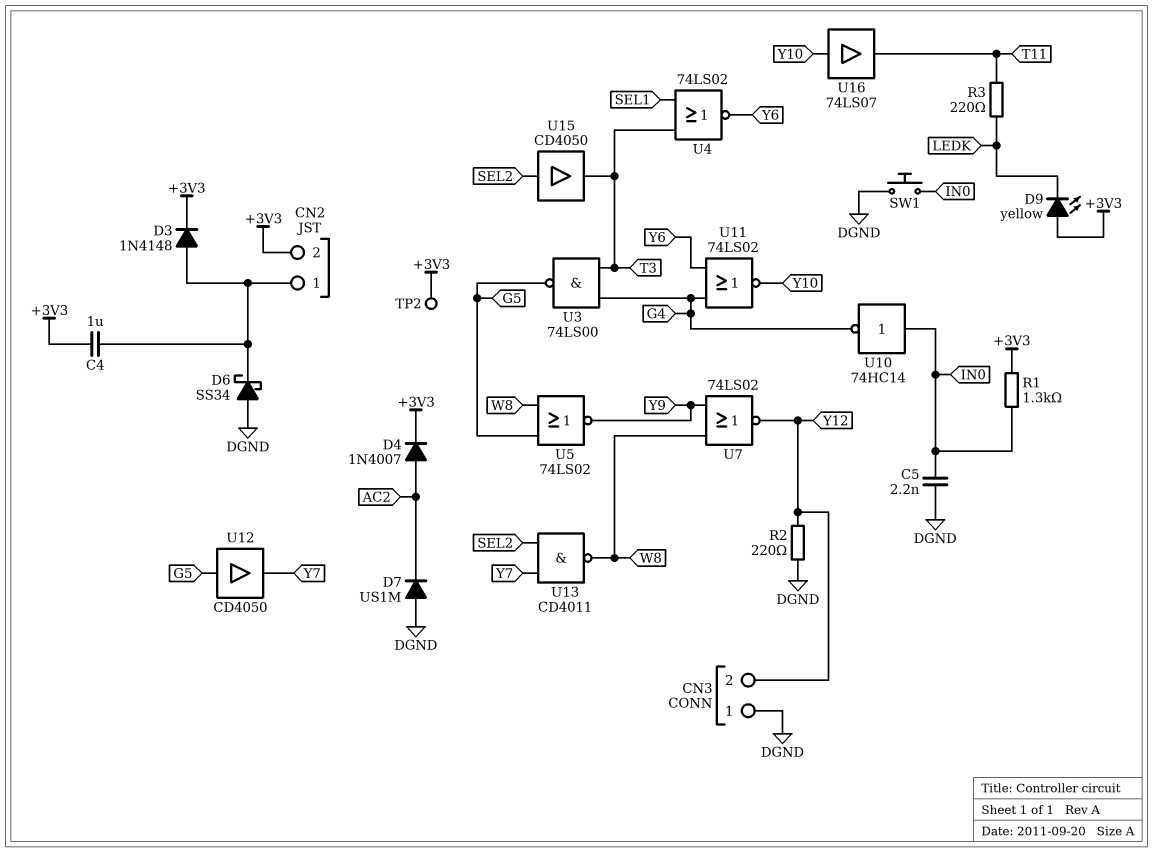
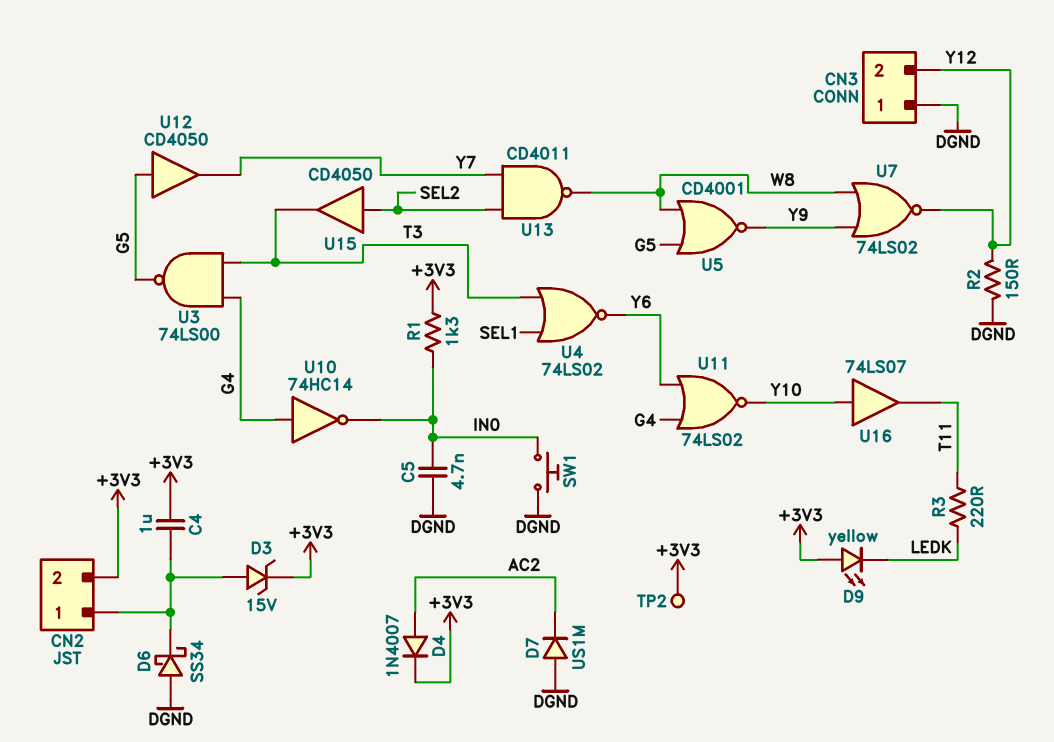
C5: 2.2nF (DGND, IN0) -> 4.7nF (DGND, IN0)
D3: diode 1N4148 (A CN2/1, K +3V3) -> zener 15V (A CN2/1, K +3V3)
R2: 220 (DGND, Y12) -> 150 (DGND, Y12)
U5: NOR 74LS02 (in G5, in W8, out Y9) -> NOR CD4001 (in G5, in W8, out Y9)
U10: NOT 74HC14 (in IN0, out G4) -> NOT 74HC14 (in G4, out IN0)

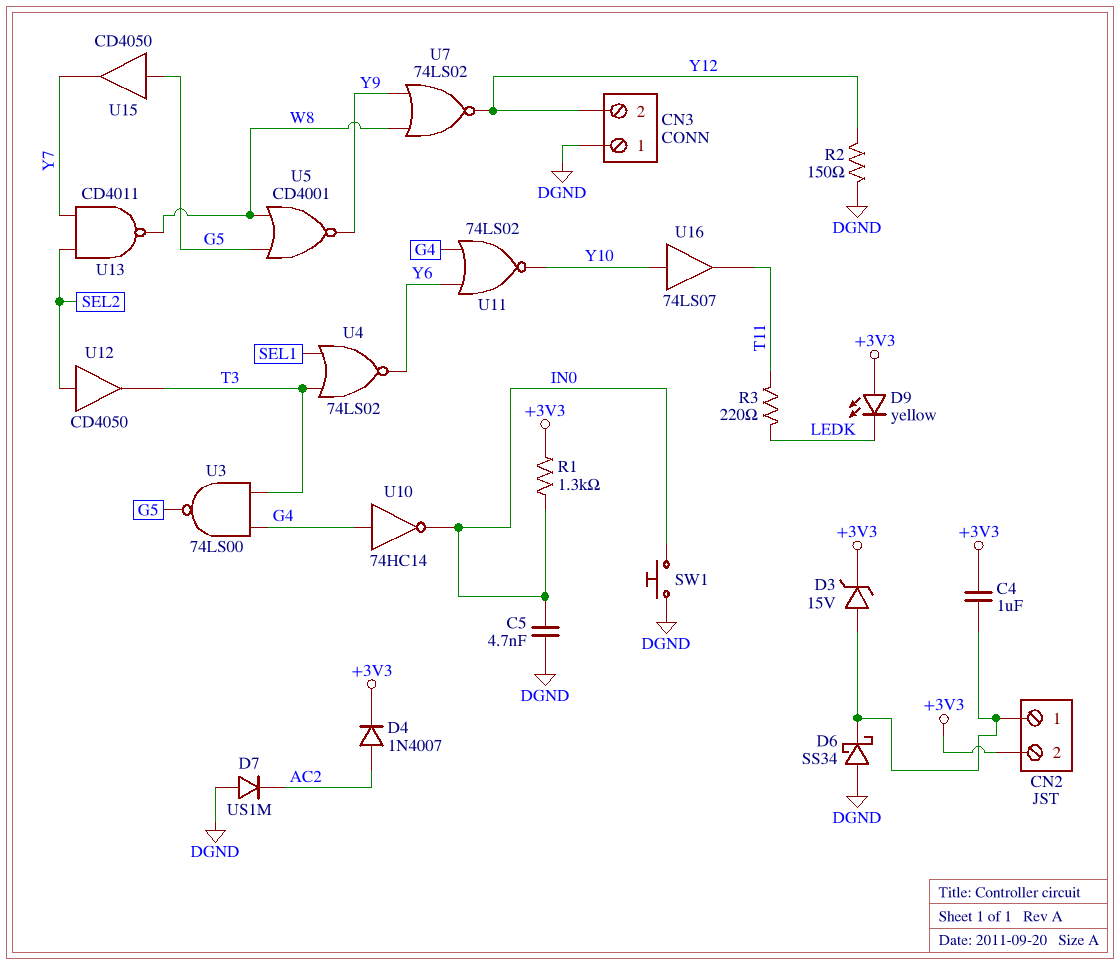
TP2: test point (+3V3) -> none
U12: buffer CD4050 (in G5, out Y7) -> buffer CD4050 (in SEL2, out T3)
U15: buffer CD4050 (in SEL2, out T3) -> buffer CD4050 (in G5, out Y7)

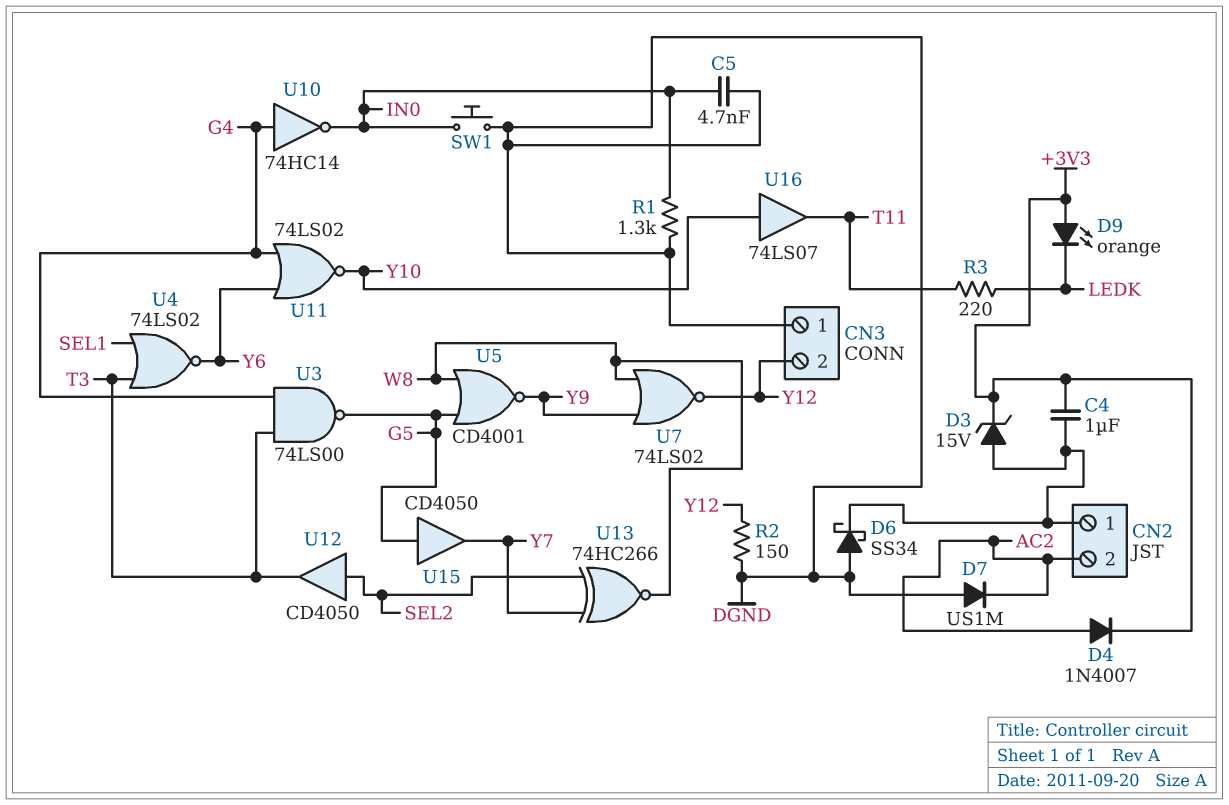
CN2 pin 2: +3V3 -> AC2
D9: LED yellow (A +3V3, K LEDK) -> LED orange (A +3V3, K LEDK)
R1: 1.3k (+3V3, IN0) -> 1.3k (DGND, IN0)
U13: NAND CD4011 (in SEL2, in Y7, out W8) -> XNOR 74HC266 (in SEL2, in Y7, out W8)

